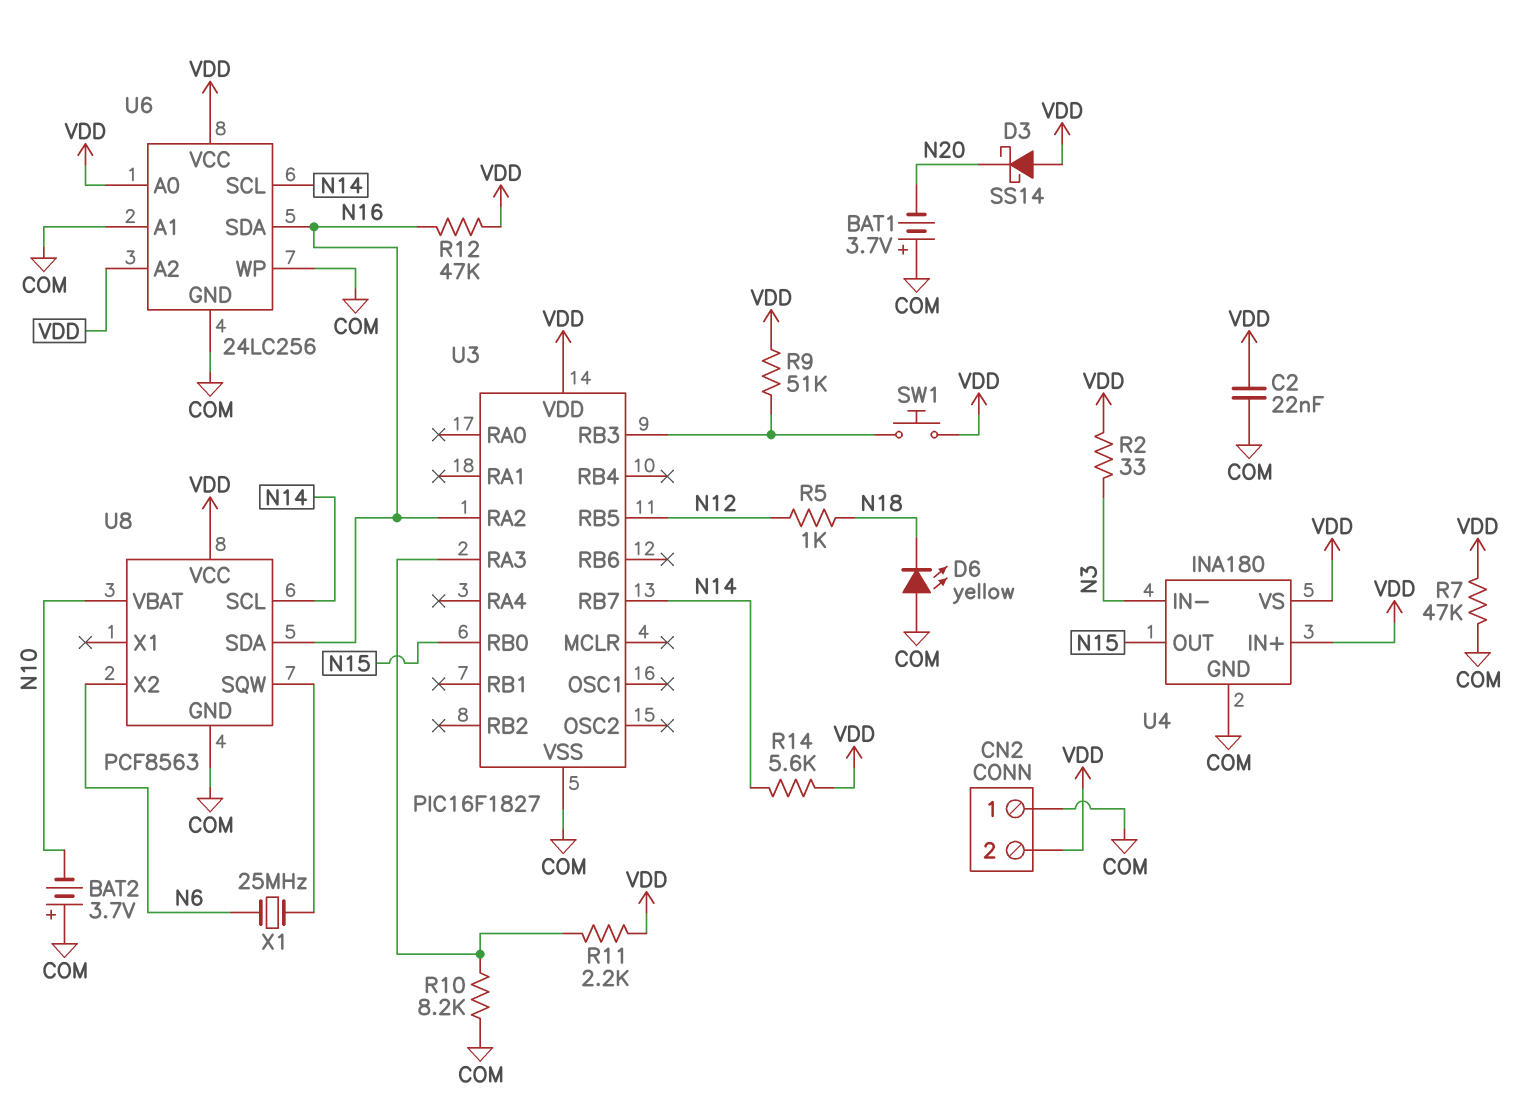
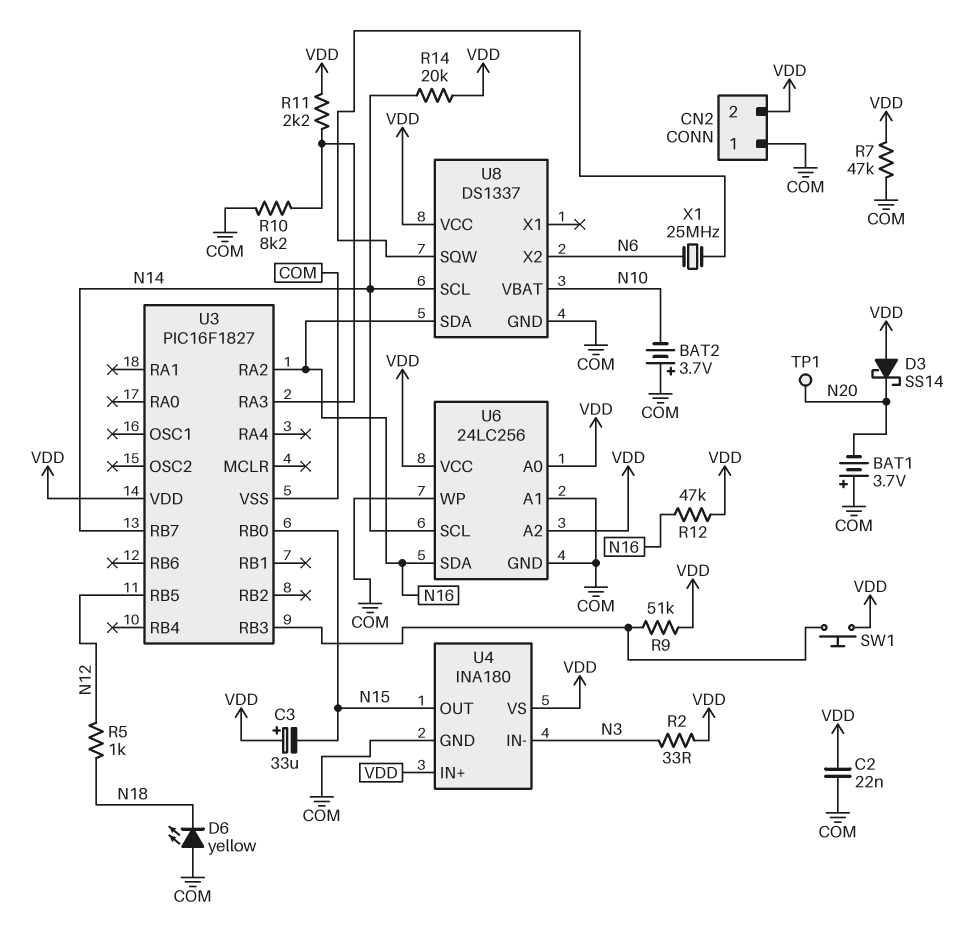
C3: none -> 33uF (plus VDD, minus N15)
R14: 5.6k (N14, VDD) -> 20k (N14, VDD)
TP1: none -> test point (N20)
U8: PCF8563 -> DS1337

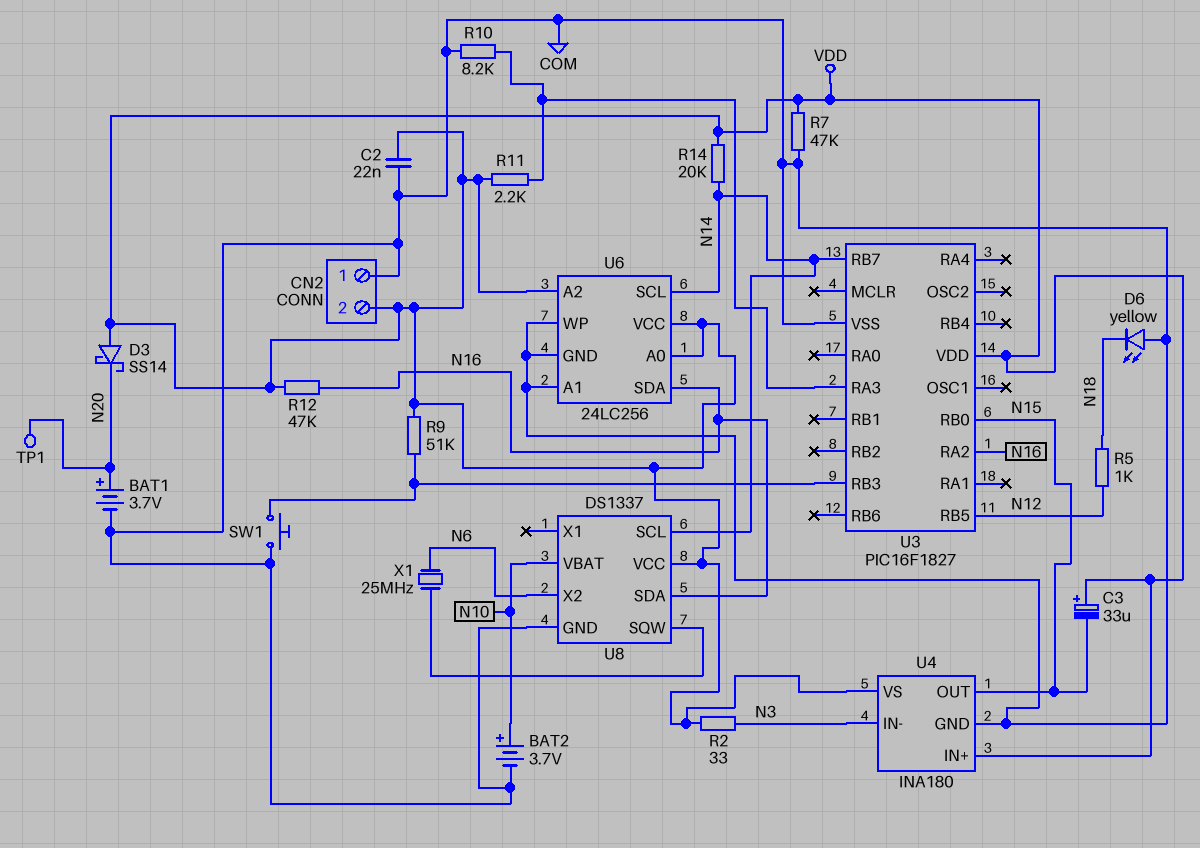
BAT1: 3.7V (plus COM, minus N20) -> 3.7V (plus N20, minus COM)
BAT2: 3.7V (plus COM, minus N10) -> 3.7V (plus N10, minus COM)
SW1: button (U3/RB3, VDD) -> button (COM, U3/RB3)

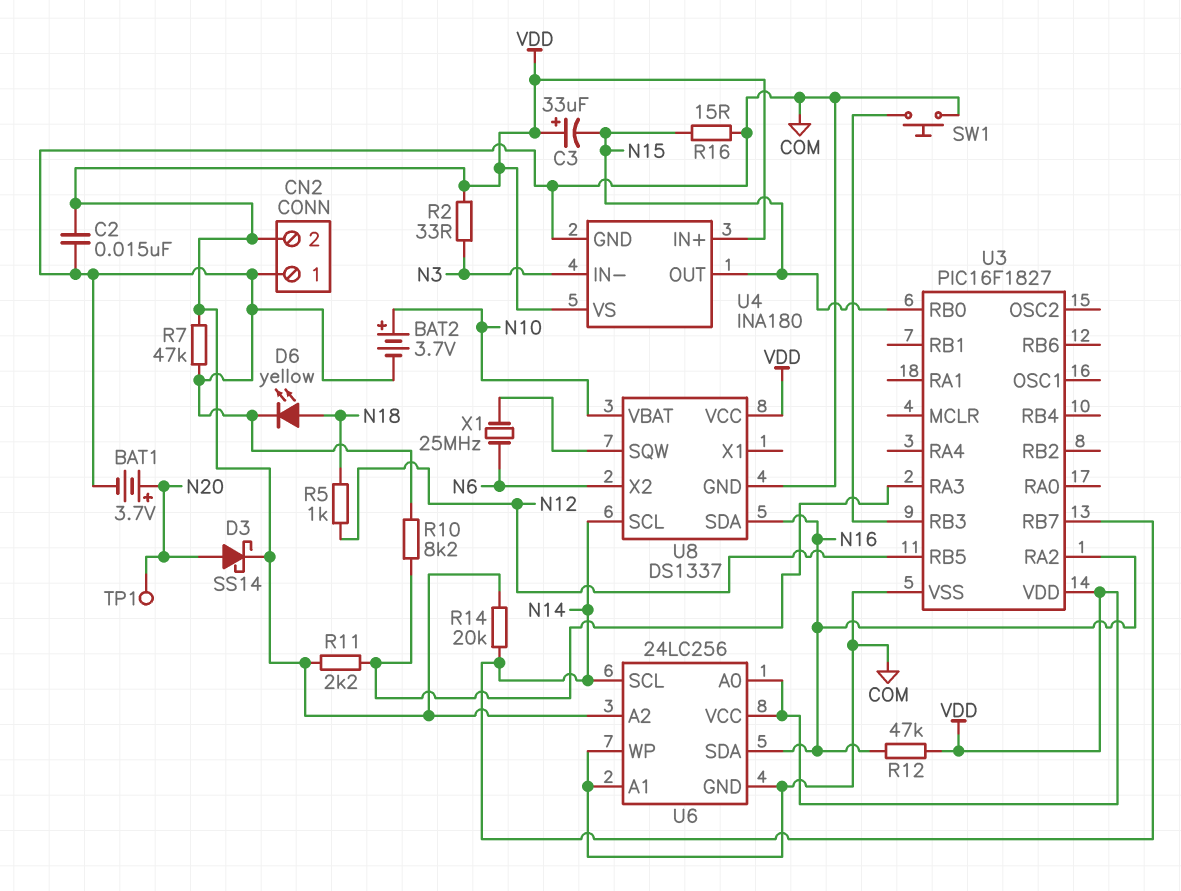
C2: 22nF (COM, VDD) -> 15nF (COM, VDD)
D3: schottky SS14 (A VDD, K N20) -> schottky SS14 (A N20, K VDD)
D6: LED yellow (A COM, K N18) -> LED yellow (A N18, K COM)
R9: 51k (U3/RB3, VDD) -> none
R16: none -> 15 (COM, N15)

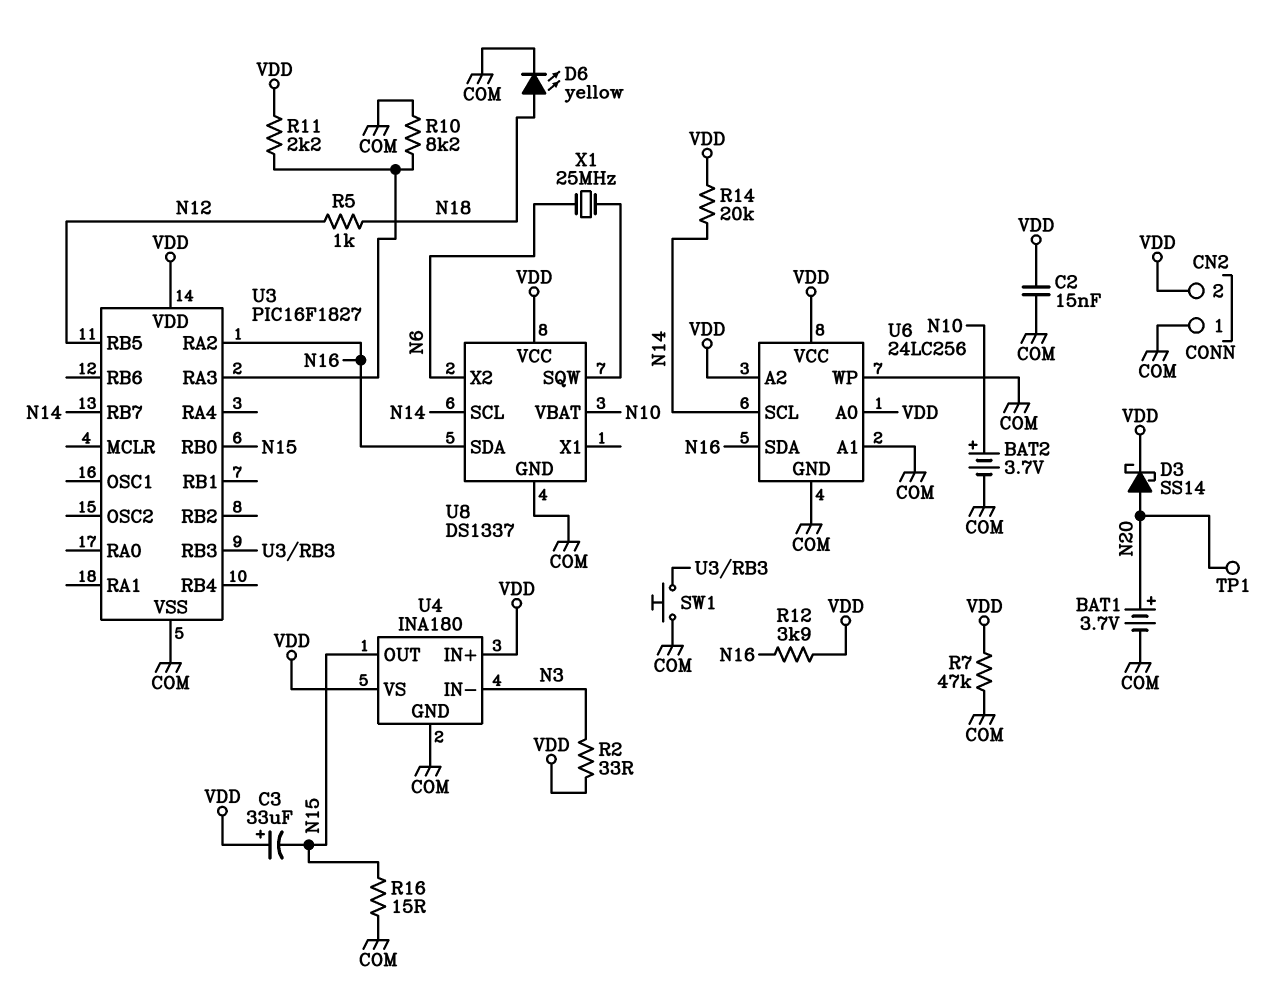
R12: 47k (N16, VDD) -> 3.9k (N16, VDD)

